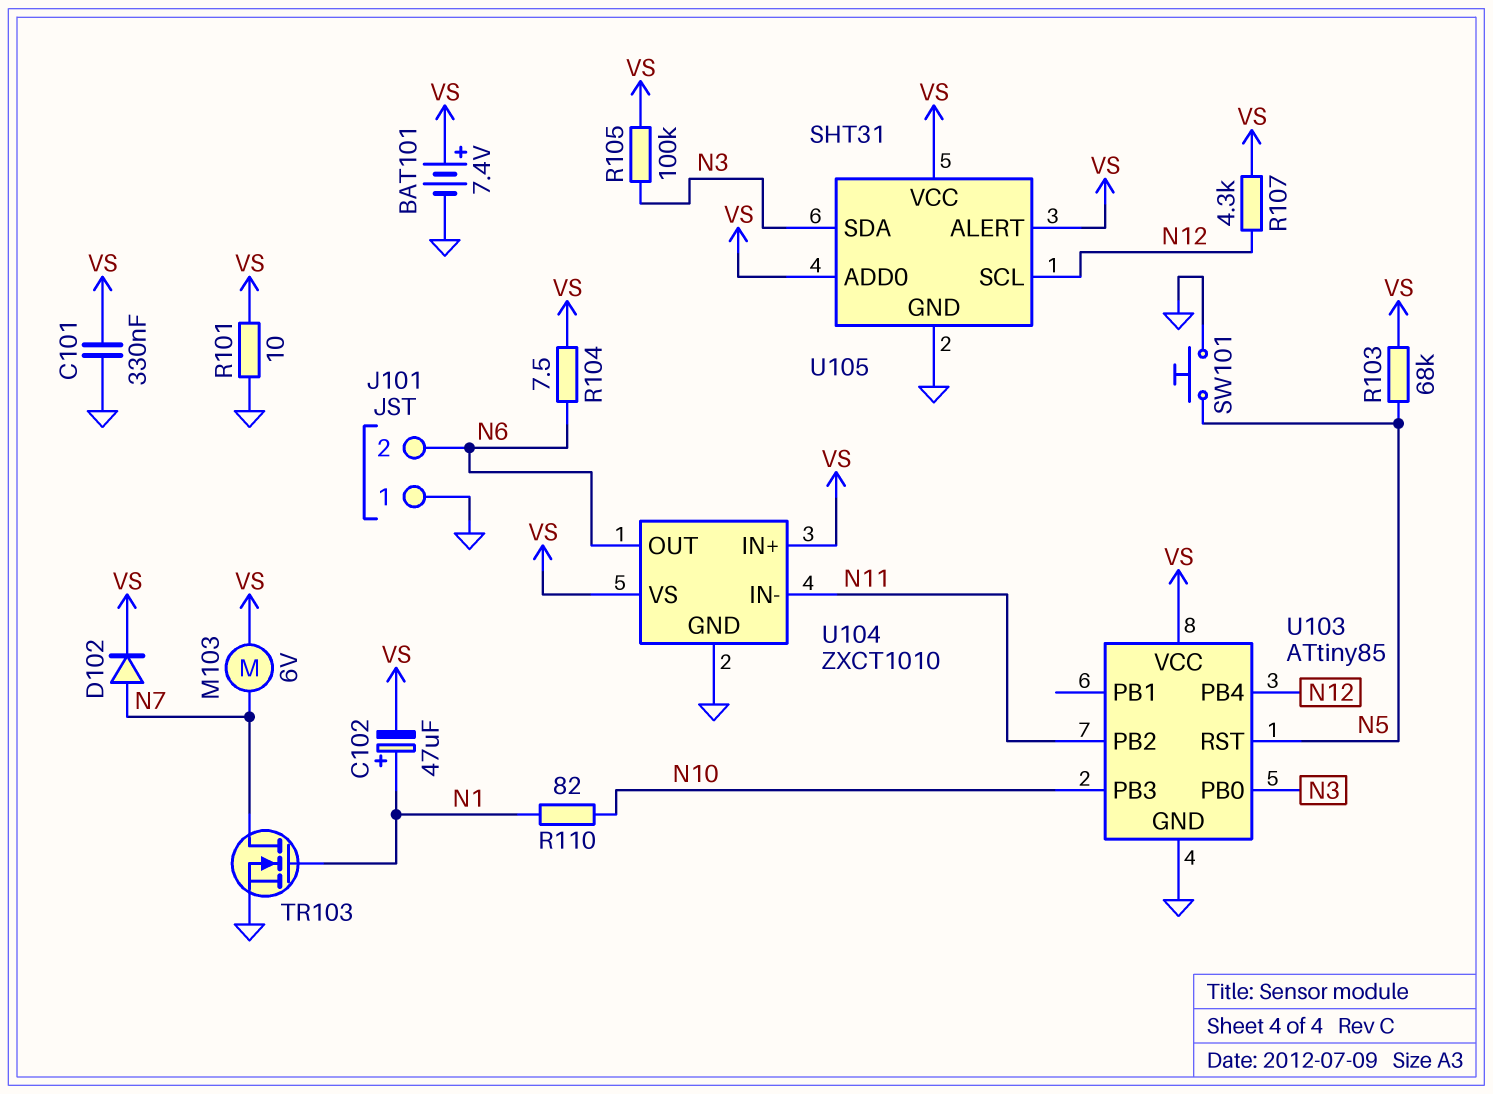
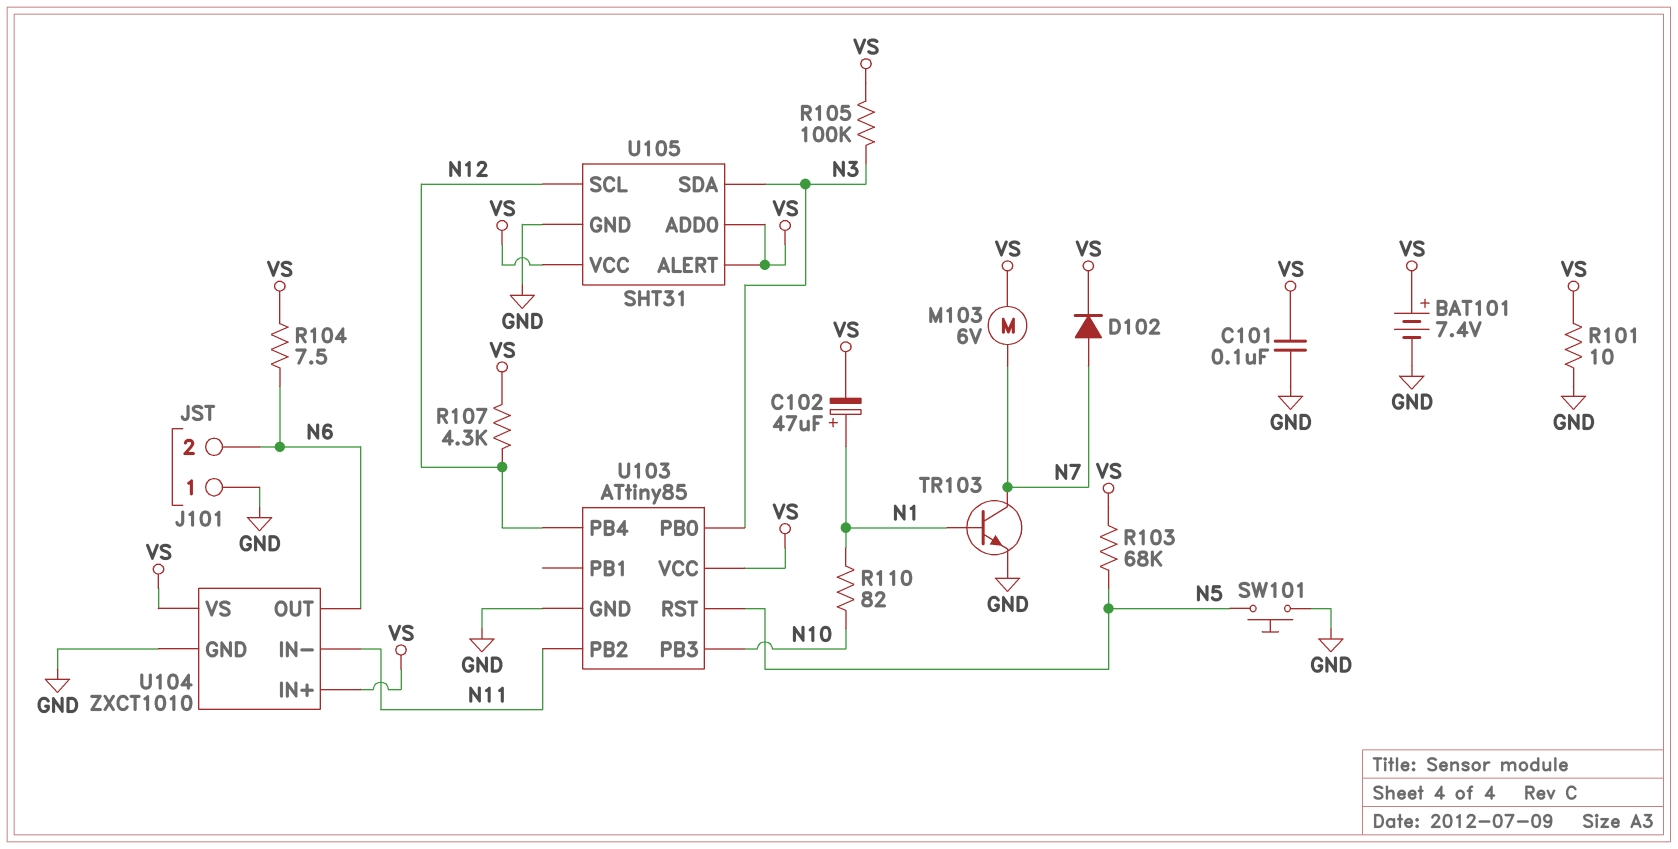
C101: 330nF (GND, VS) -> 100nF (GND, VS)
TR103: NMOS (G N1, D N7, S GND) -> NPN (B N1, C N7, E GND)

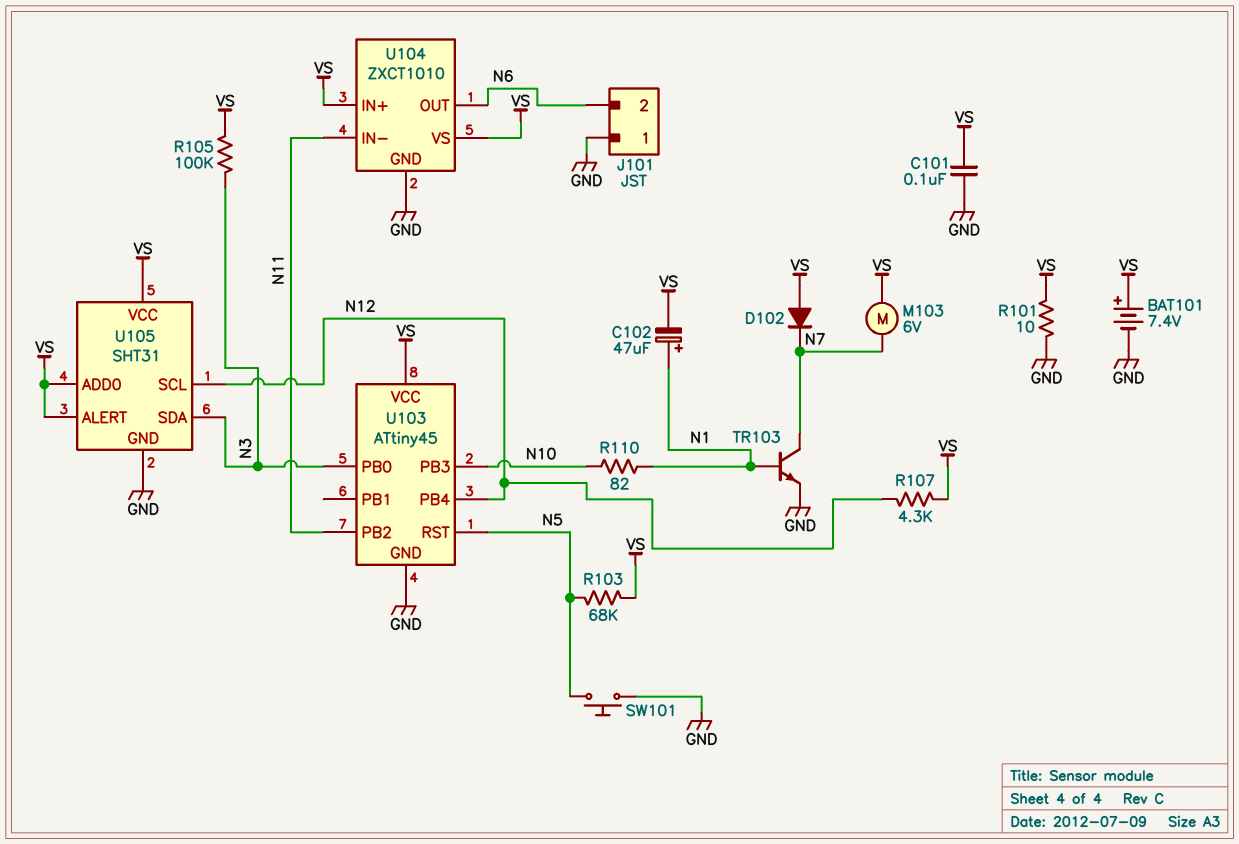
D102: diode (A N7, K VS) -> diode (A VS, K N7)
R104: 7.5 (N6, VS) -> none
U103: ATtiny85 -> ATtiny45

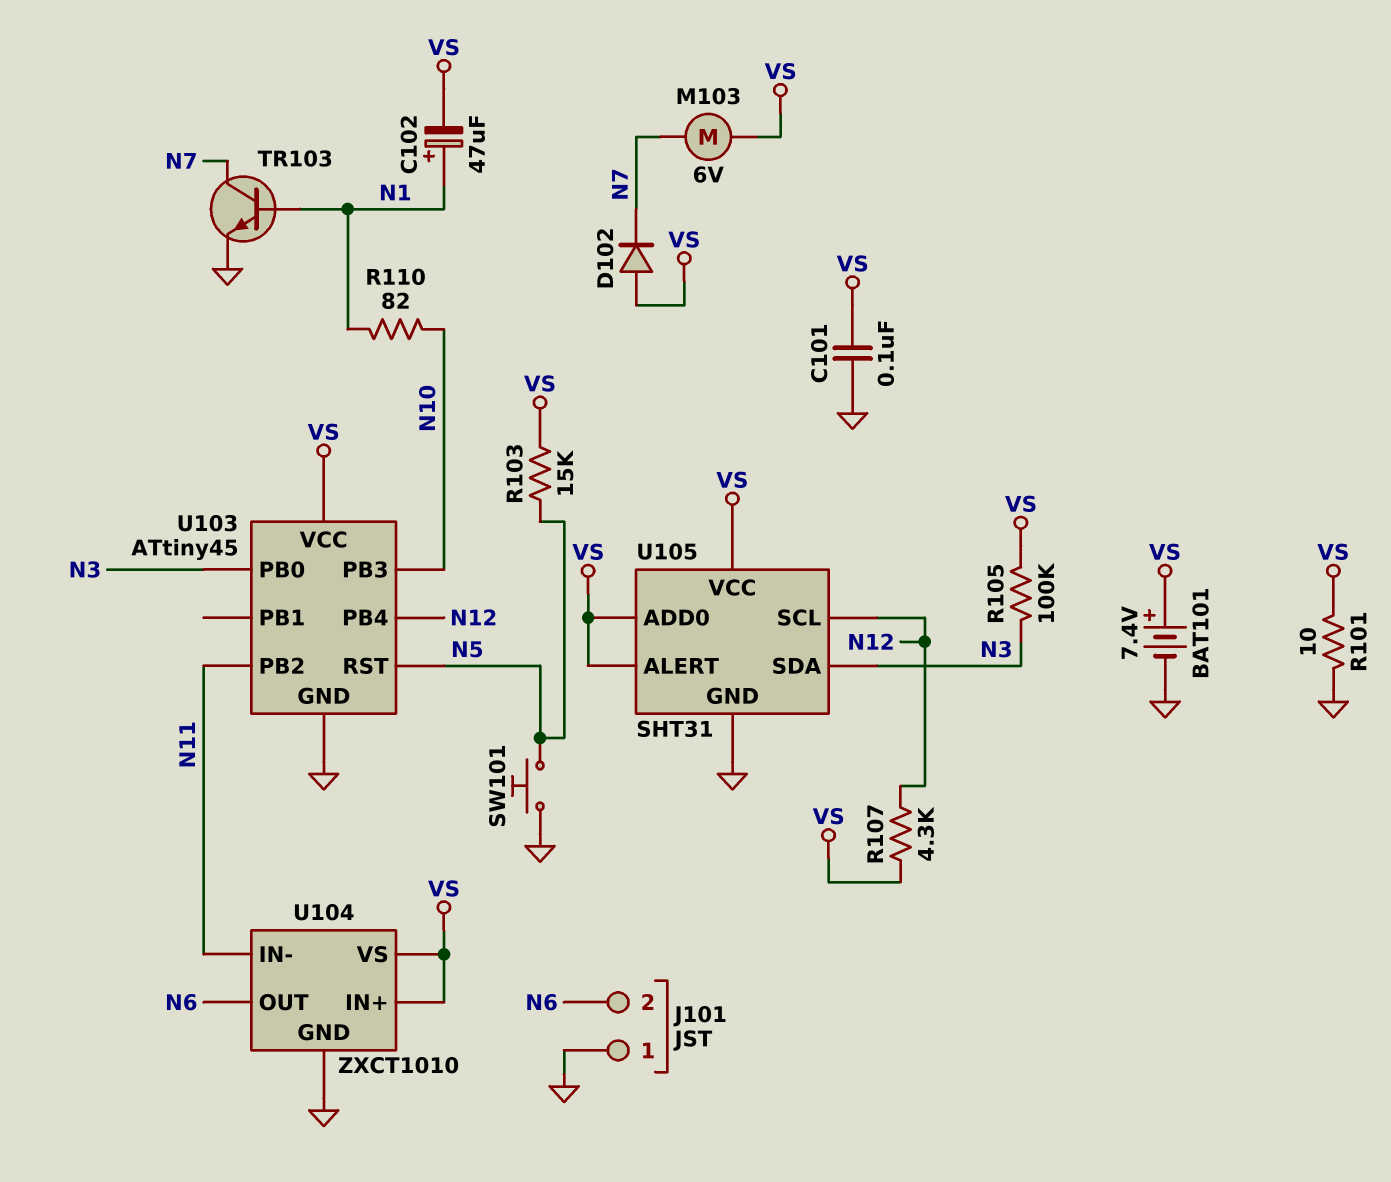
R103: 68k (N5, VS) -> 15k (N5, VS)

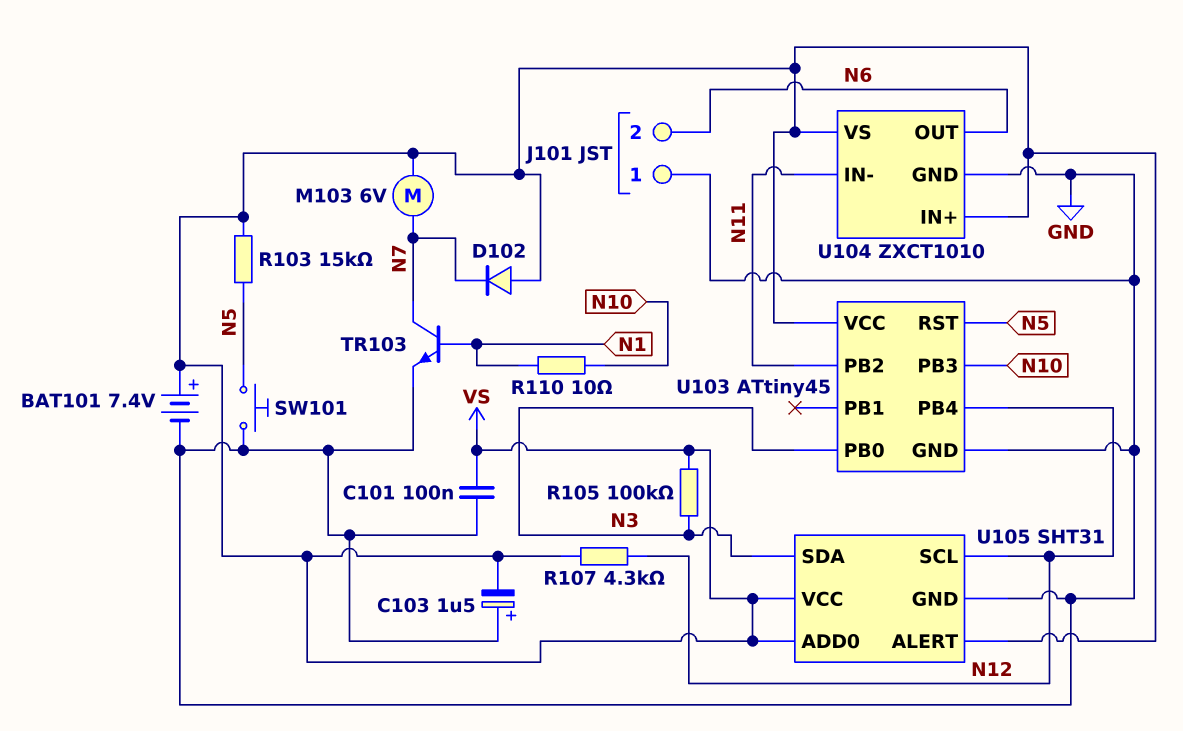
C102: 47uF (plus N1, minus VS) -> none
C103: none -> 1.5uF (plus GND, minus VS)
R101: 10 (GND, VS) -> none
R110: 82 (N1, N10) -> 10 (N1, N10)

